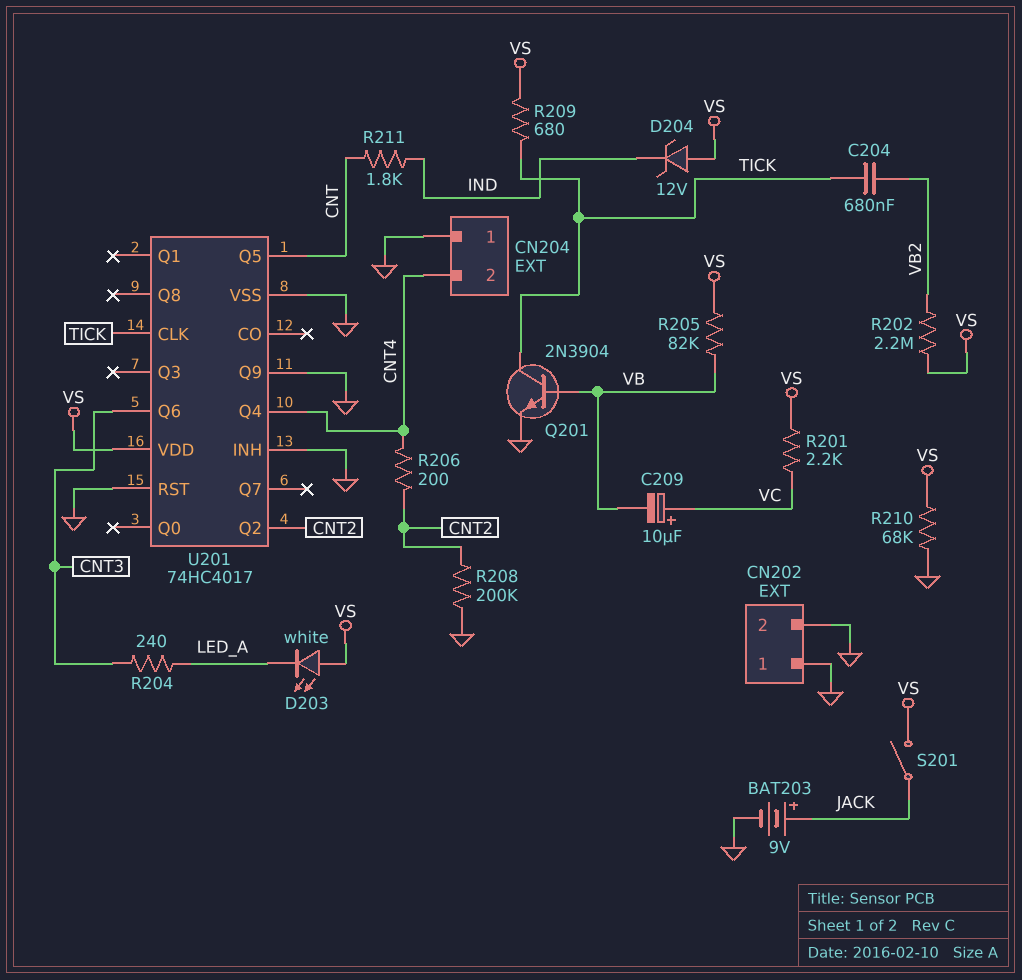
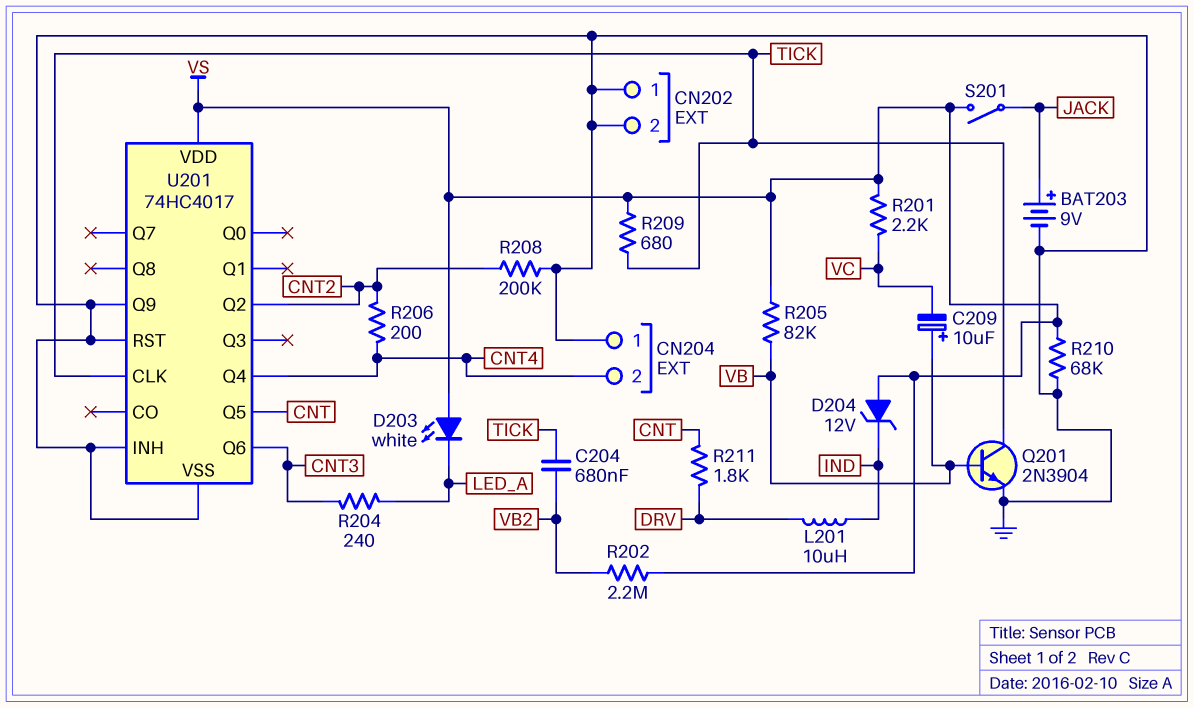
C209: 10uF (plus VC, minus VB) -> 10uF (plus VB, minus VC)
L201: none -> 10uH (DRV, IND)
R211: 1.8k (CNT, IND) -> 1.8k (CNT, DRV)

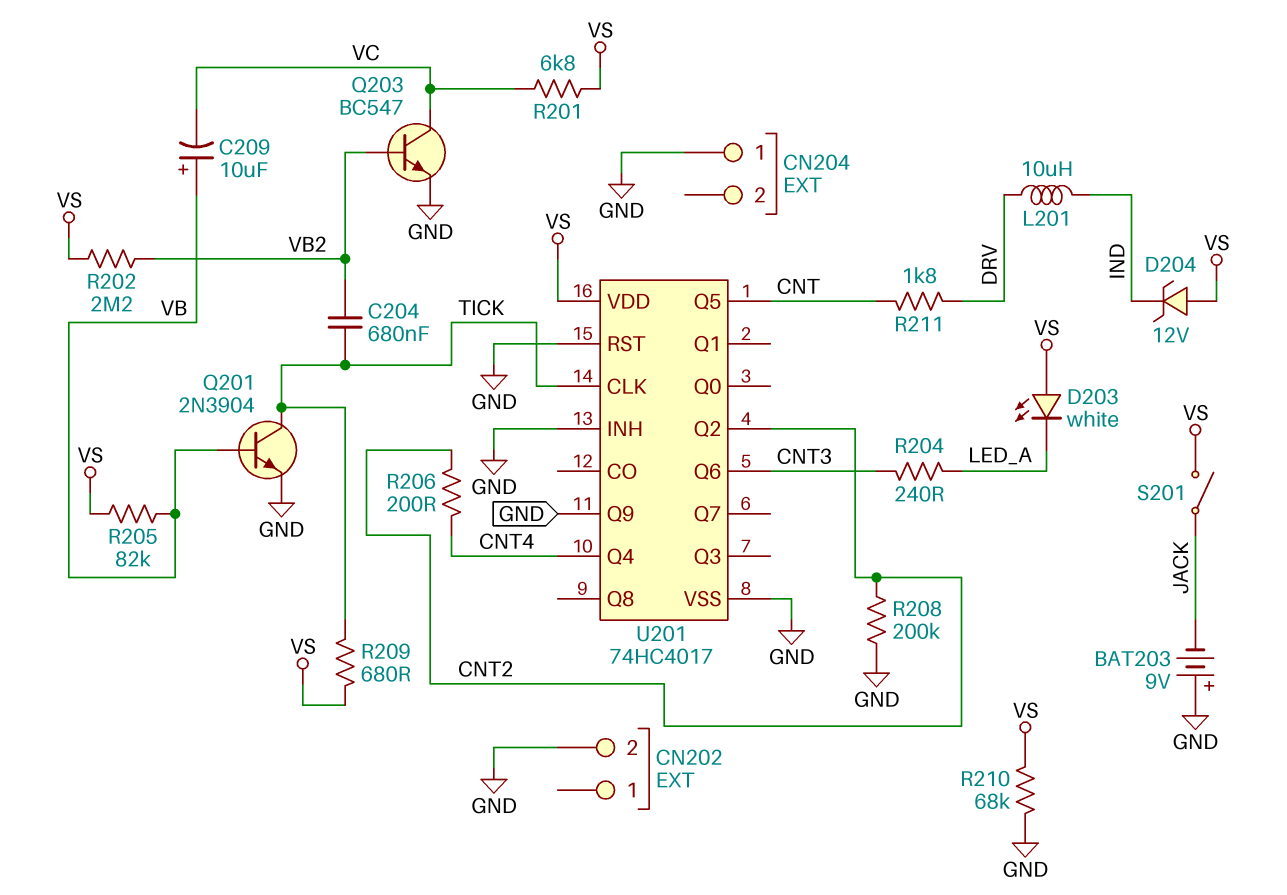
BAT203: 9V (plus JACK, minus GND) -> 9V (plus GND, minus JACK)
CN202 pin 1: GND -> none
CN204 pin 2: CNT4 -> none
Q203: none -> NPN BC547 (B VB2, C VC, E GND)
R201: 2.2k (VC, VS) -> 6.8k (VC, VS)

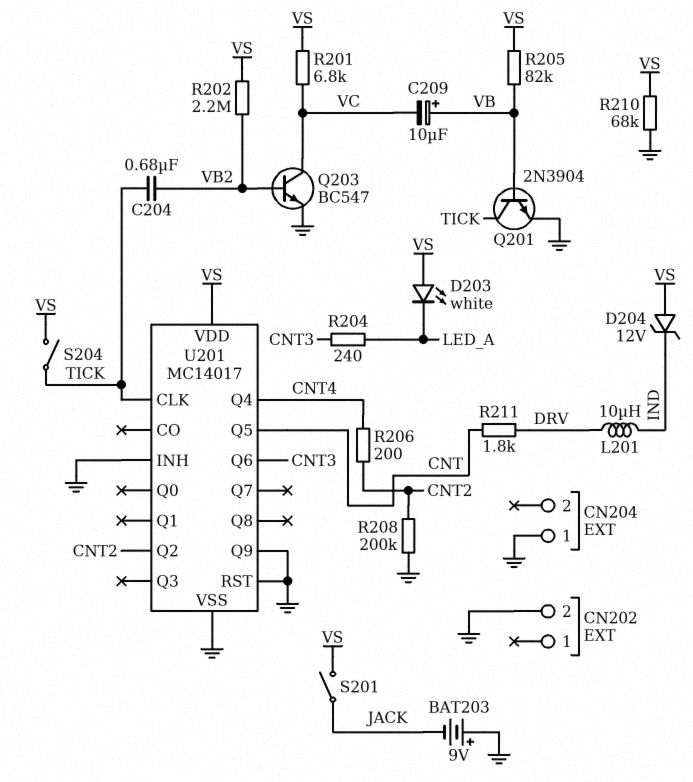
R209: 680 (TICK, VS) -> none
S204: none -> switch (TICK, VS)
U201: 74HC4017 -> MC14017

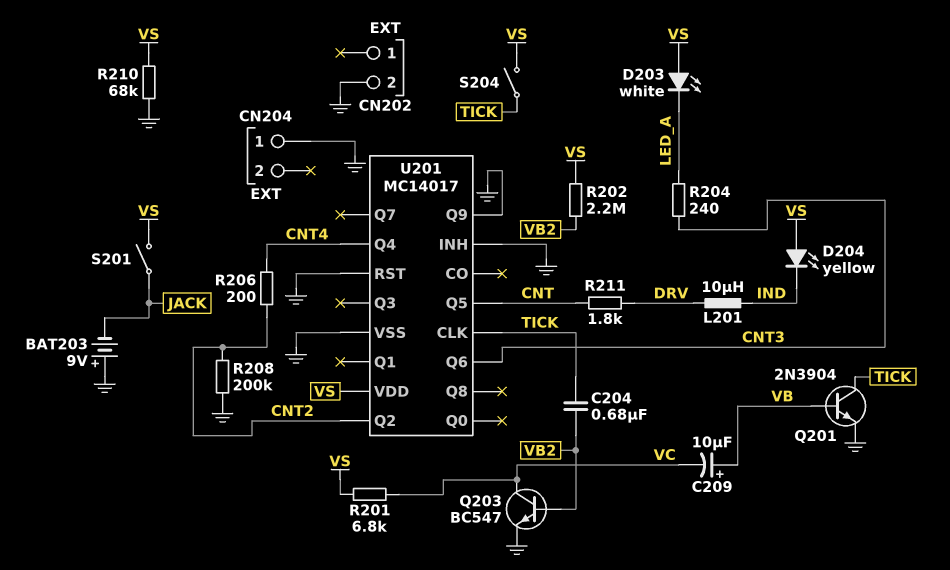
D204: zener 12V (A VS, K IND) -> LED yellow (A VS, K IND)
R205: 82k (VB, VS) -> none

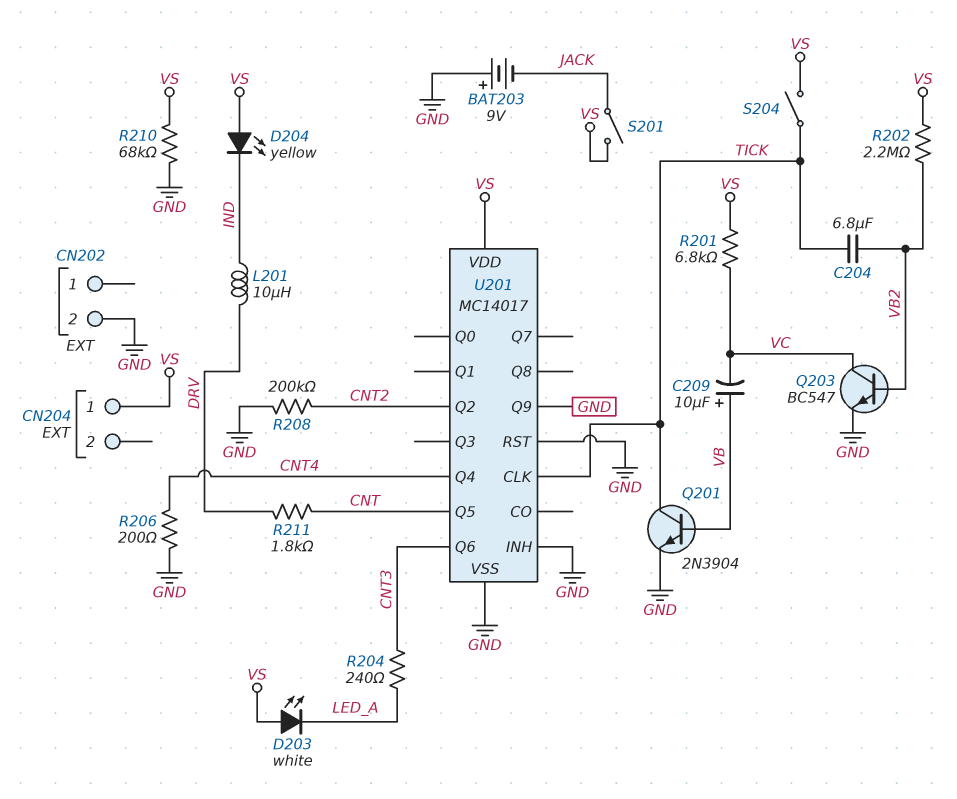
C204: 680nF (TICK, VB2) -> 6.8uF (TICK, VB2)
CN204 pin 1: GND -> VS
R206: 200 (CNT2, CNT4) -> 200 (CNT4, GND)

